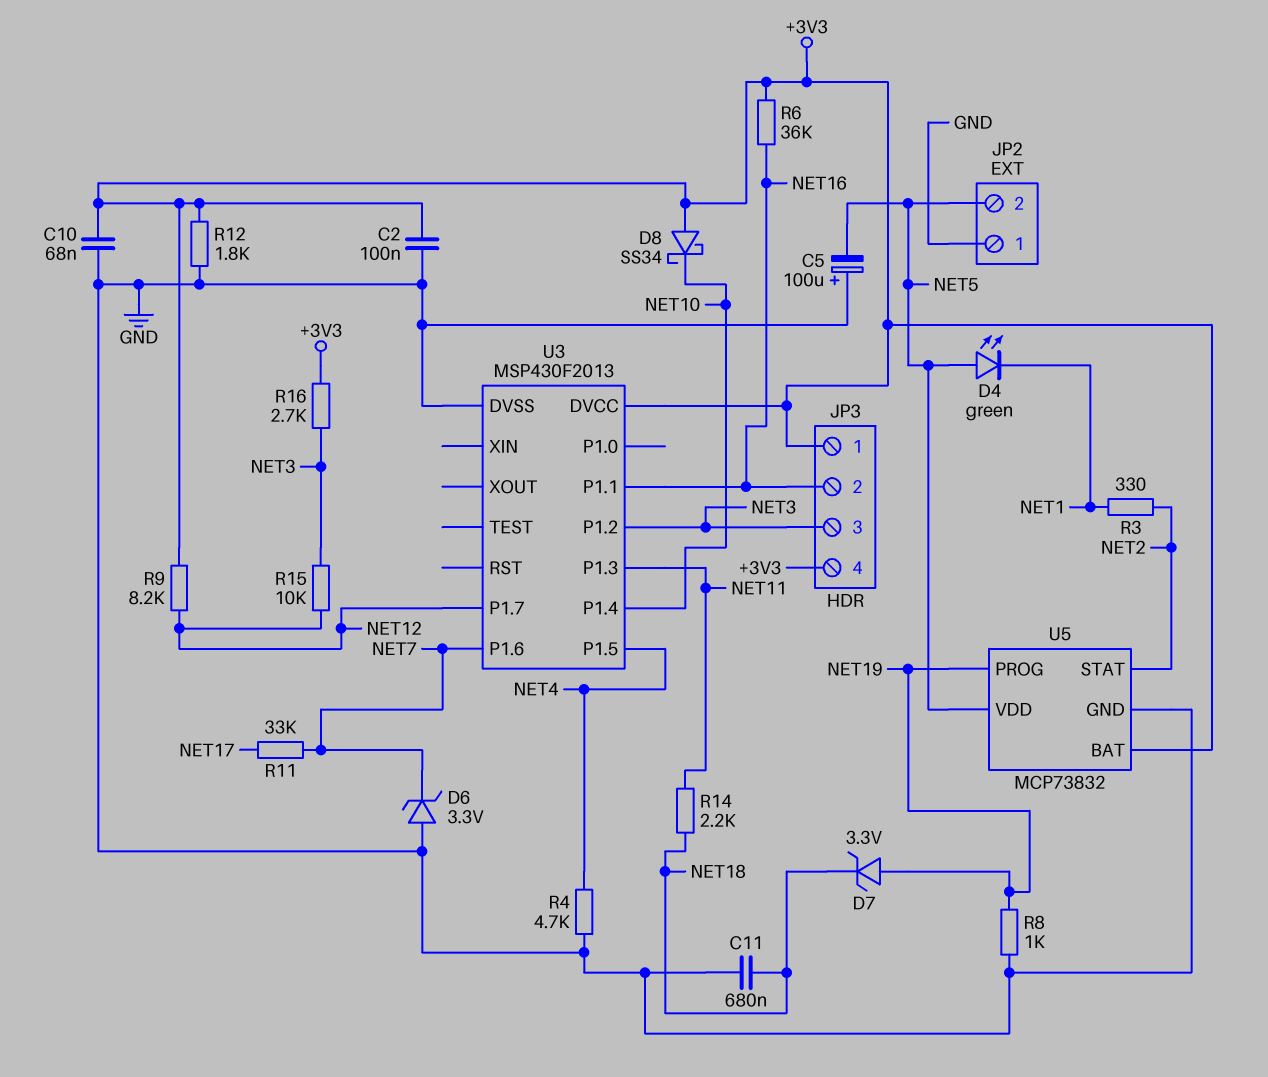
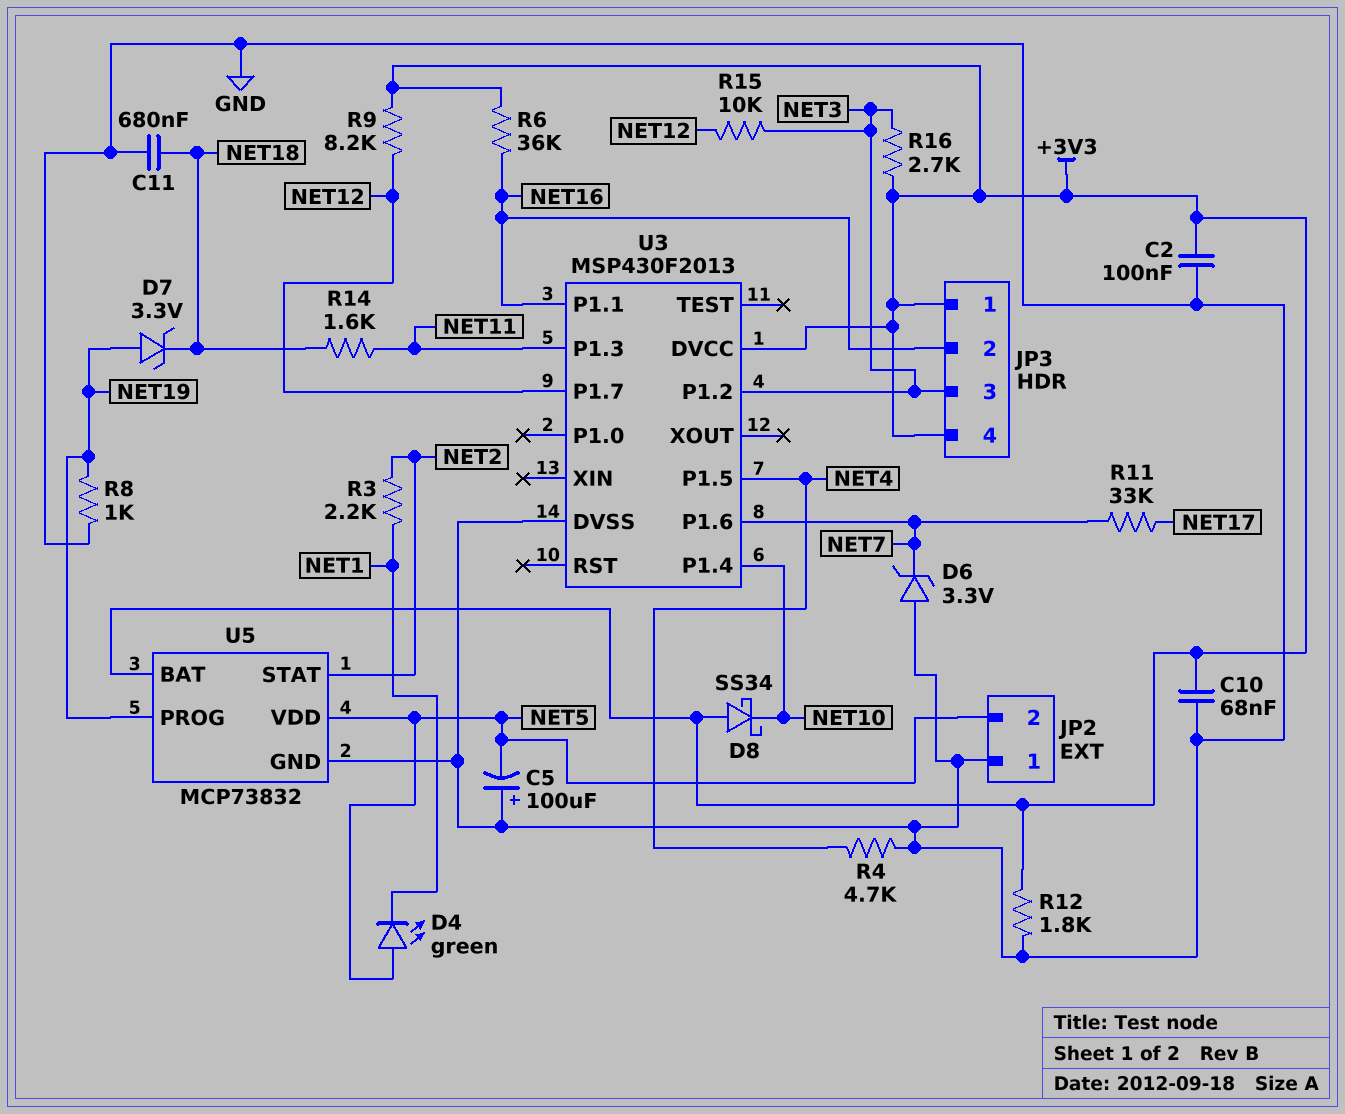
R3: 330 (NET1, NET2) -> 2.2k (NET1, NET2)
R14: 2.2k (NET11, NET18) -> 1.6k (NET11, NET18)

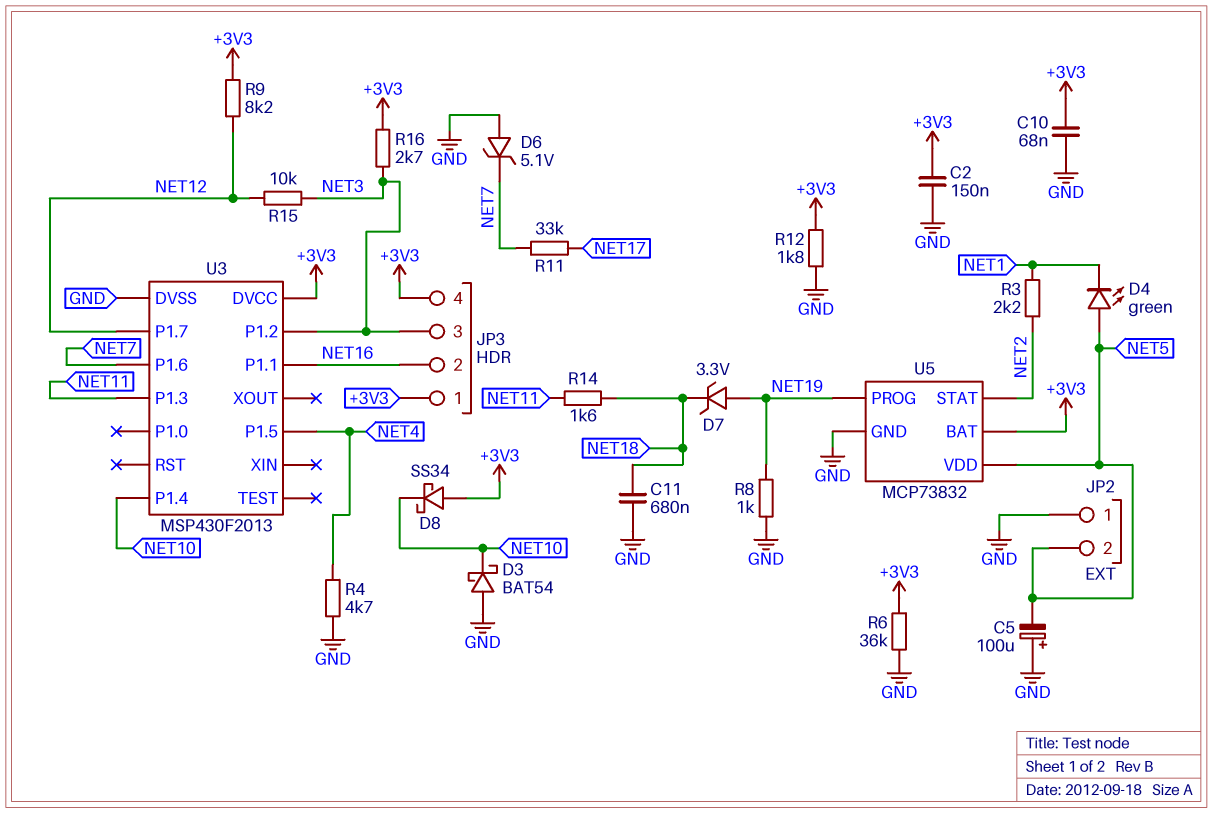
C2: 100nF (+3V3, GND) -> 150nF (+3V3, GND)
D3: none -> schottky BAT54 (A GND, K NET10)
D6: zener 3.3V (A GND, K NET7) -> zener 5.1V (A GND, K NET7)
R6: 36k (+3V3, NET16) -> 36k (+3V3, GND)

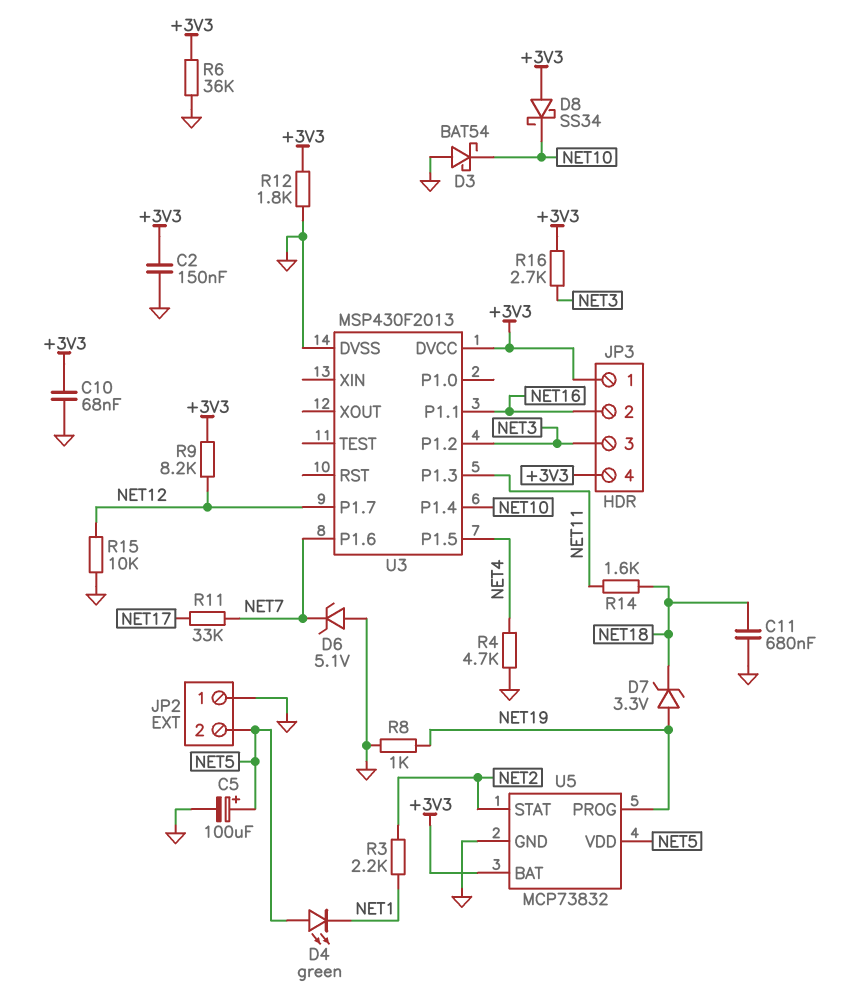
C5: 100uF (plus GND, minus NET5) -> 100uF (plus NET5, minus GND)
R15: 10k (NET3, NET12) -> 10k (GND, NET12)

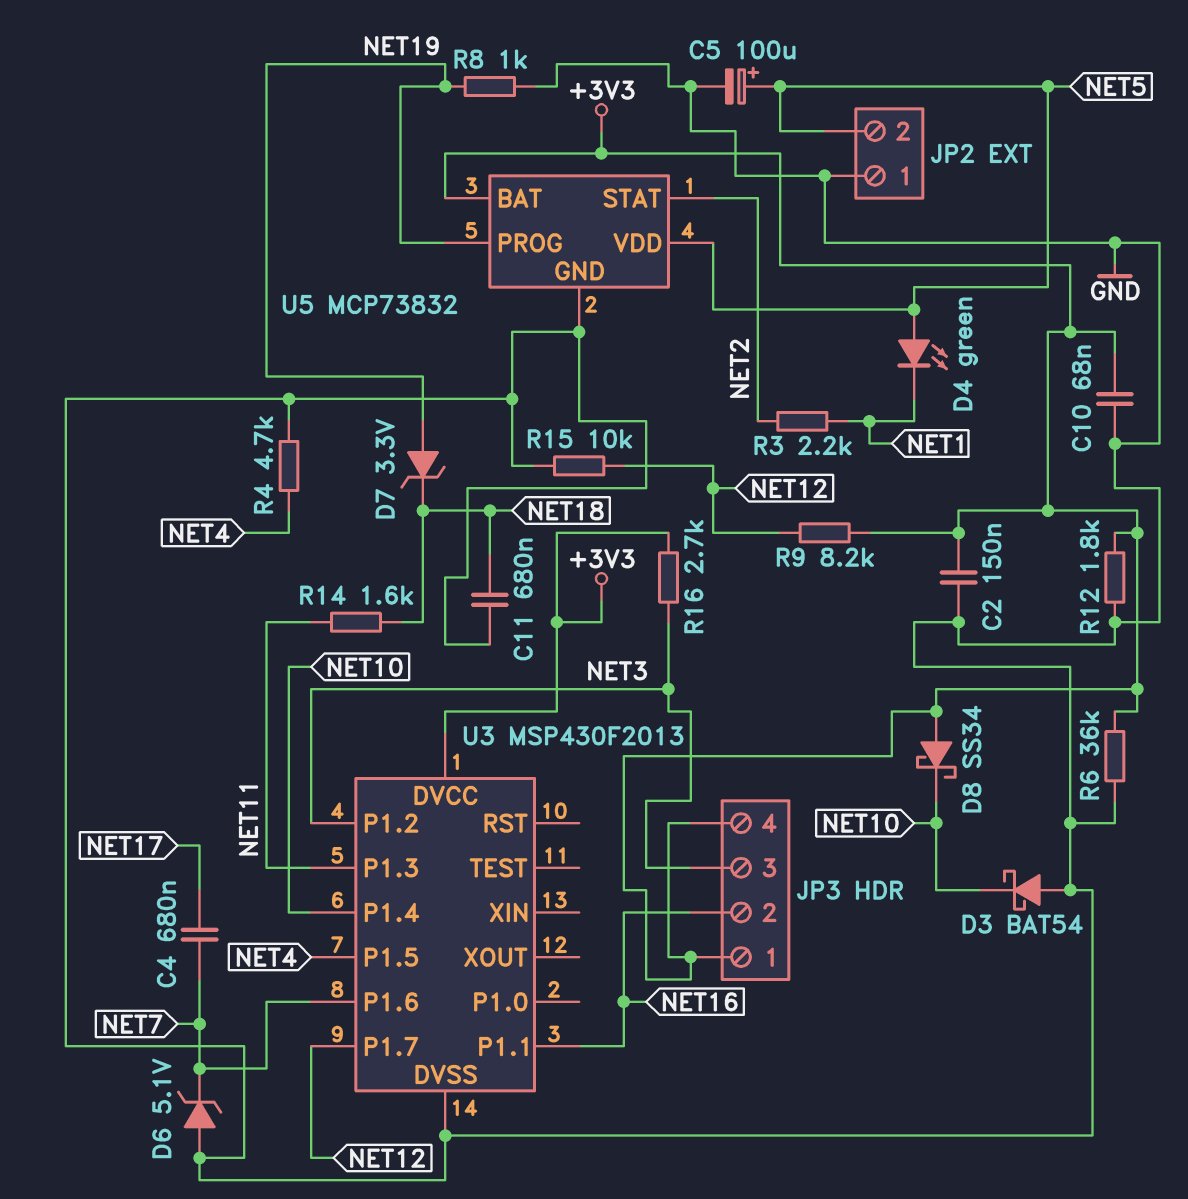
C4: none -> 680nF (NET7, NET17)
R11: 33k (NET7, NET17) -> none

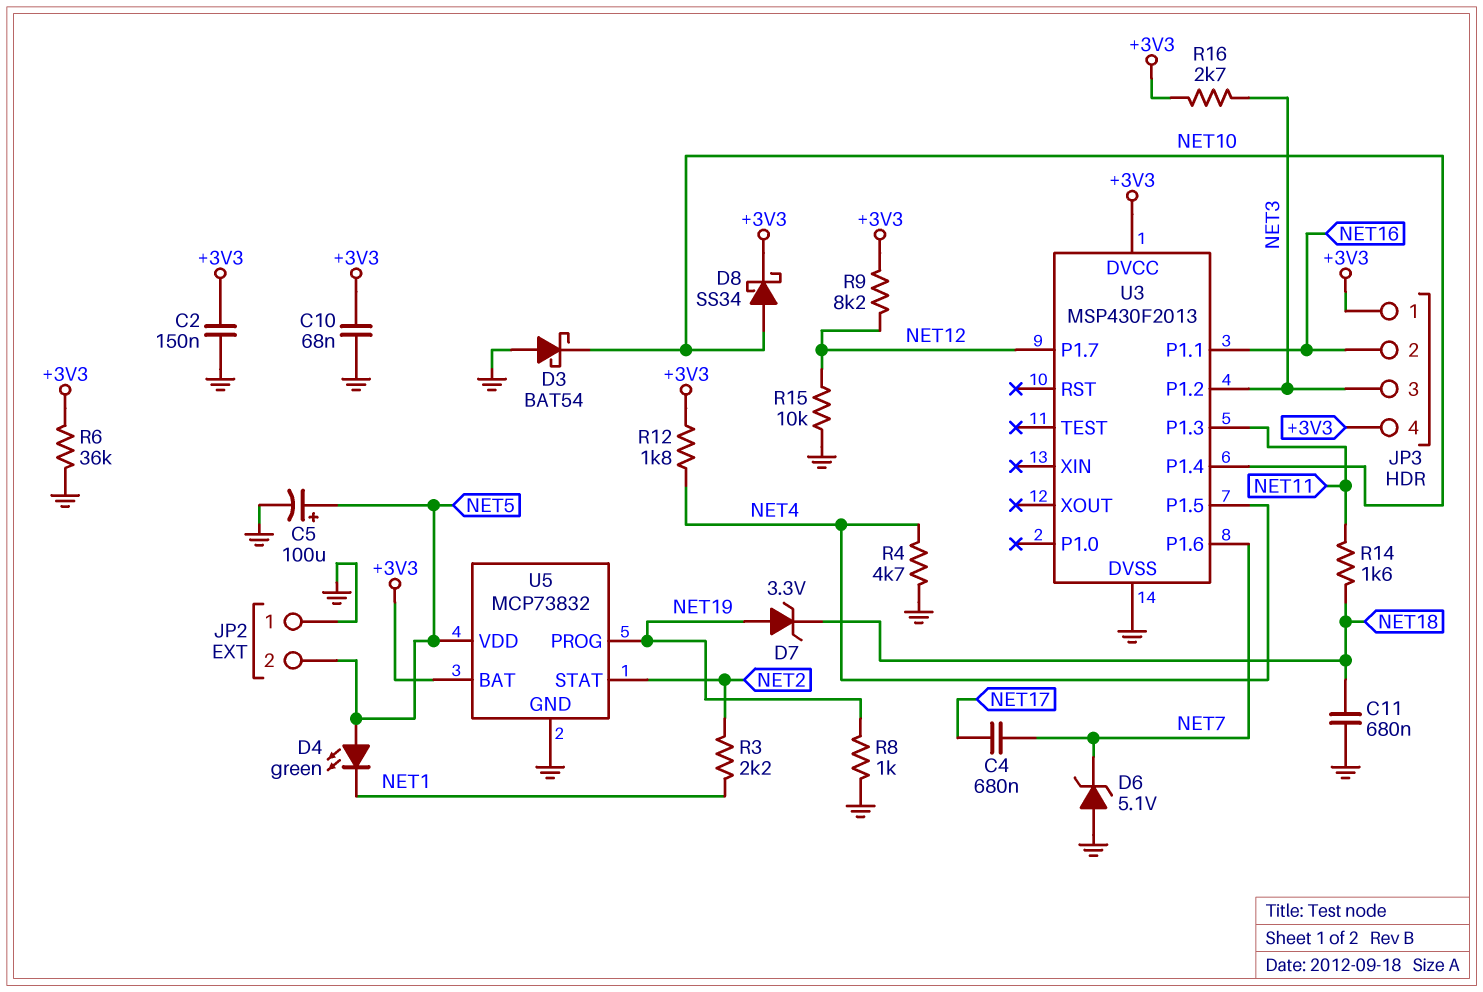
D8: schottky SS34 (A +3V3, K NET10) -> schottky SS34 (A NET10, K +3V3)
R12: 1.8k (+3V3, GND) -> 1.8k (+3V3, NET4)

